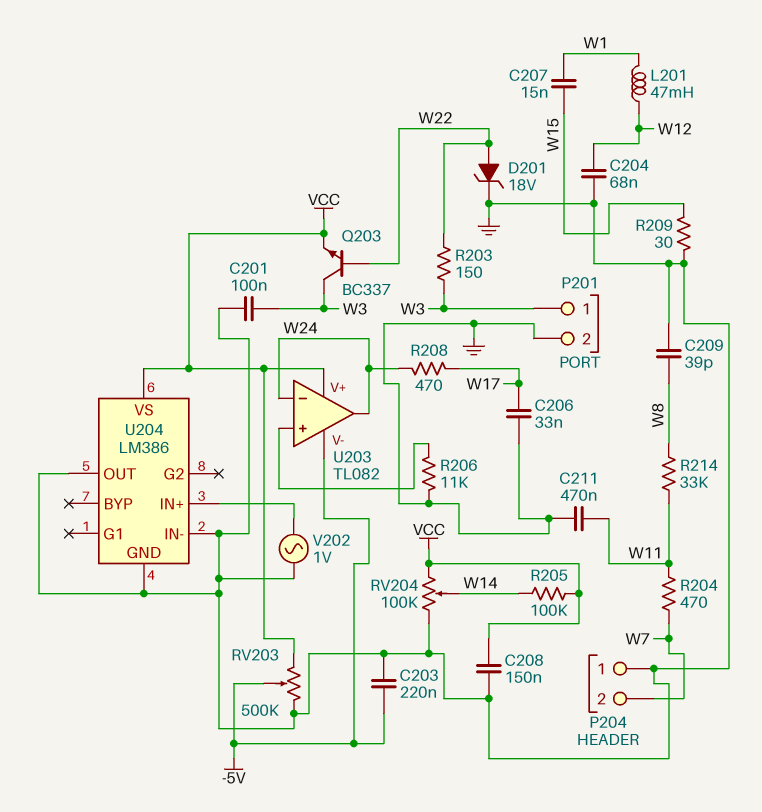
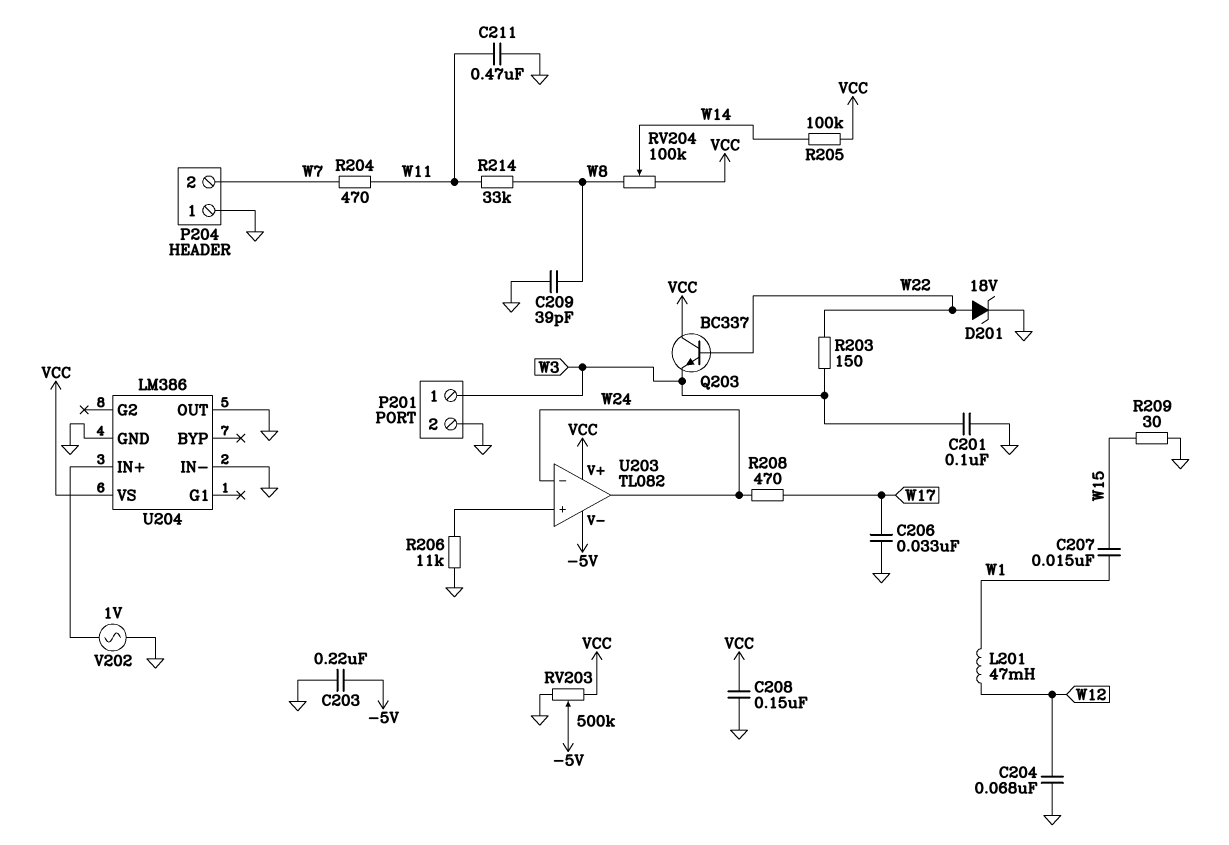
Q203: NPN BC337 (B W22, C W3, E VCC) -> NPN BC337 (B W22, C VCC, E W3)
RV204: 100k (GND, VCC, wiper W14) -> 100k (VCC, W8, wiper W14)

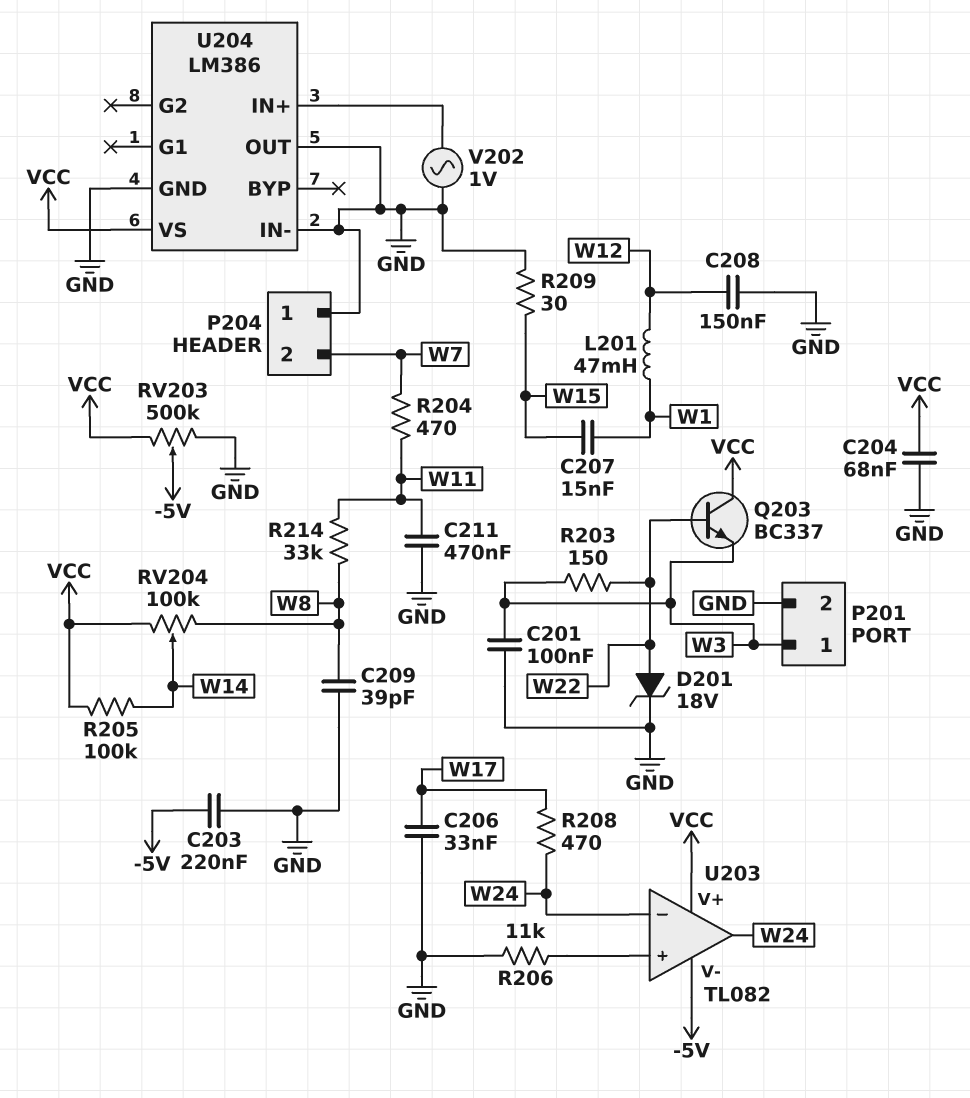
C204: 68nF (GND, W12) -> 68nF (GND, VCC)
C208: 150nF (GND, VCC) -> 150nF (GND, W12)

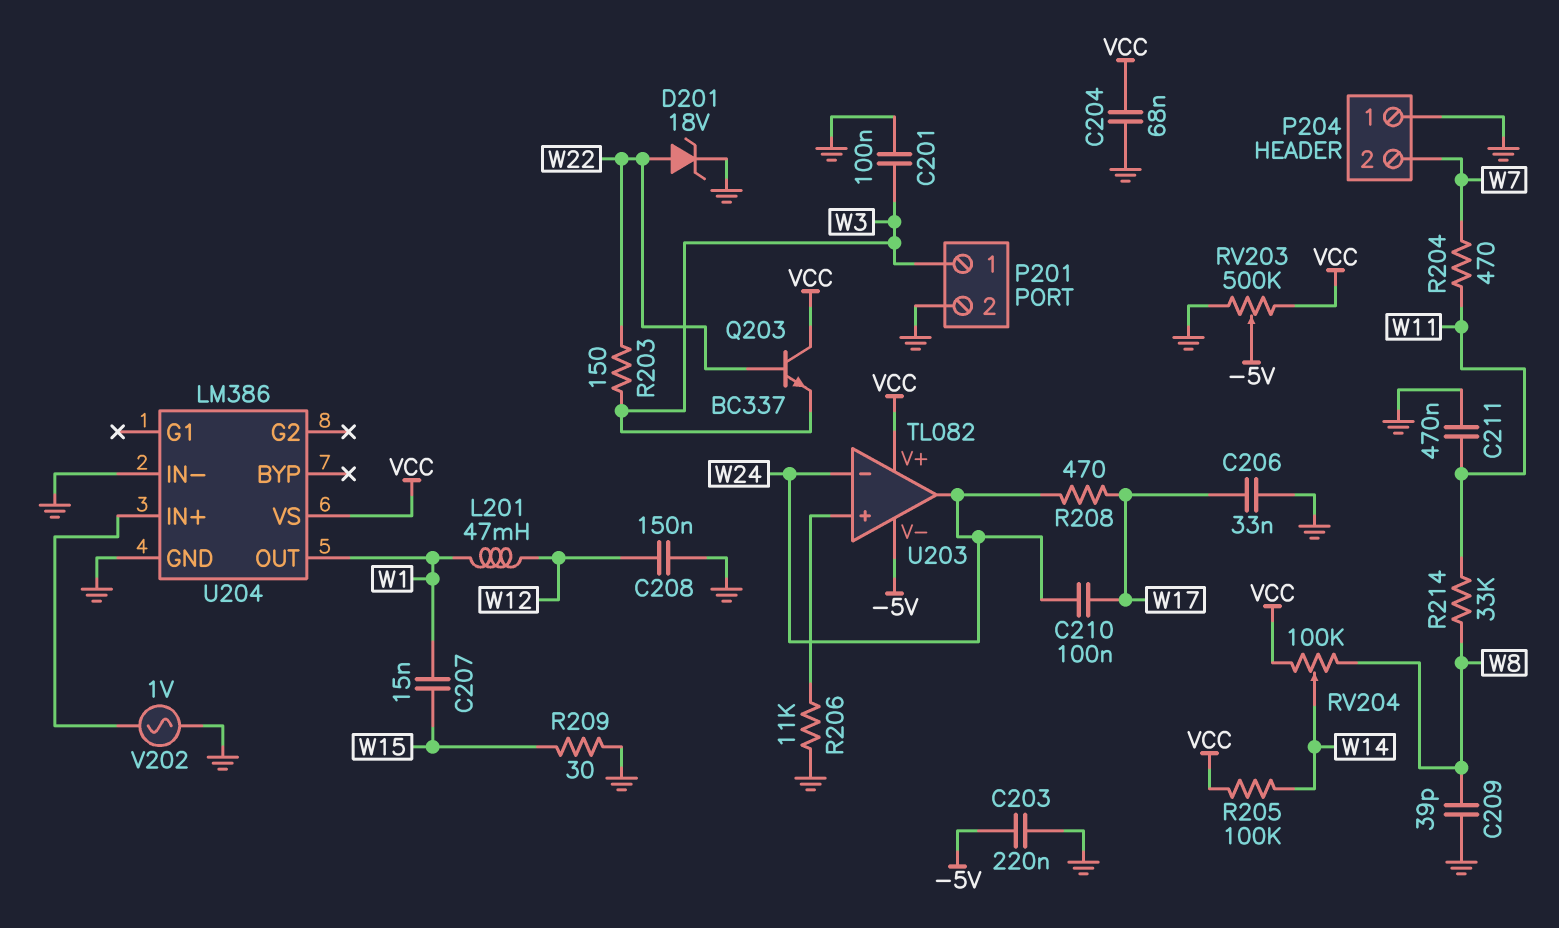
C210: none -> 100nF (W17, W24)
U204 pin OUT: GND -> W1

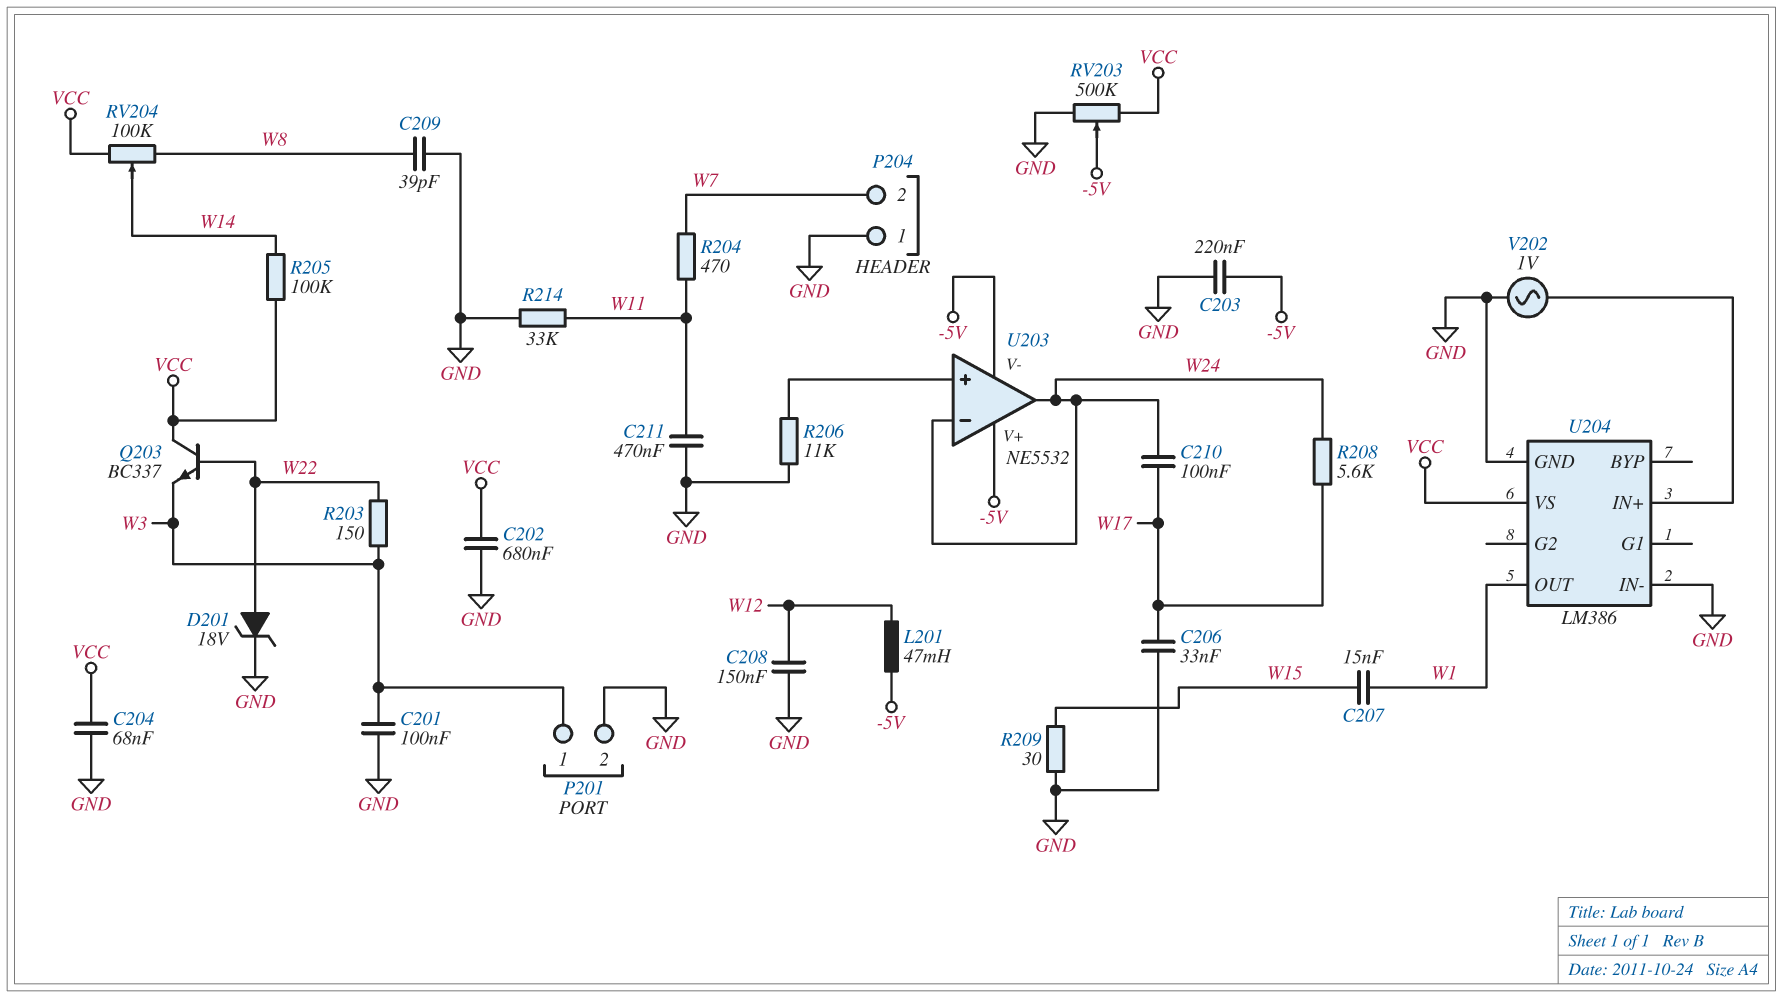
C202: none -> 680nF (GND, VCC)
L201: 47mH (W1, W12) -> 47mH (-5V, W12)
R208: 470 (W17, W24) -> 5.6k (W17, W24)
R214: 33k (W8, W11) -> 33k (GND, W11)
U203: TL082 -> NE5532
U203 pin V+: VCC -> -5V

